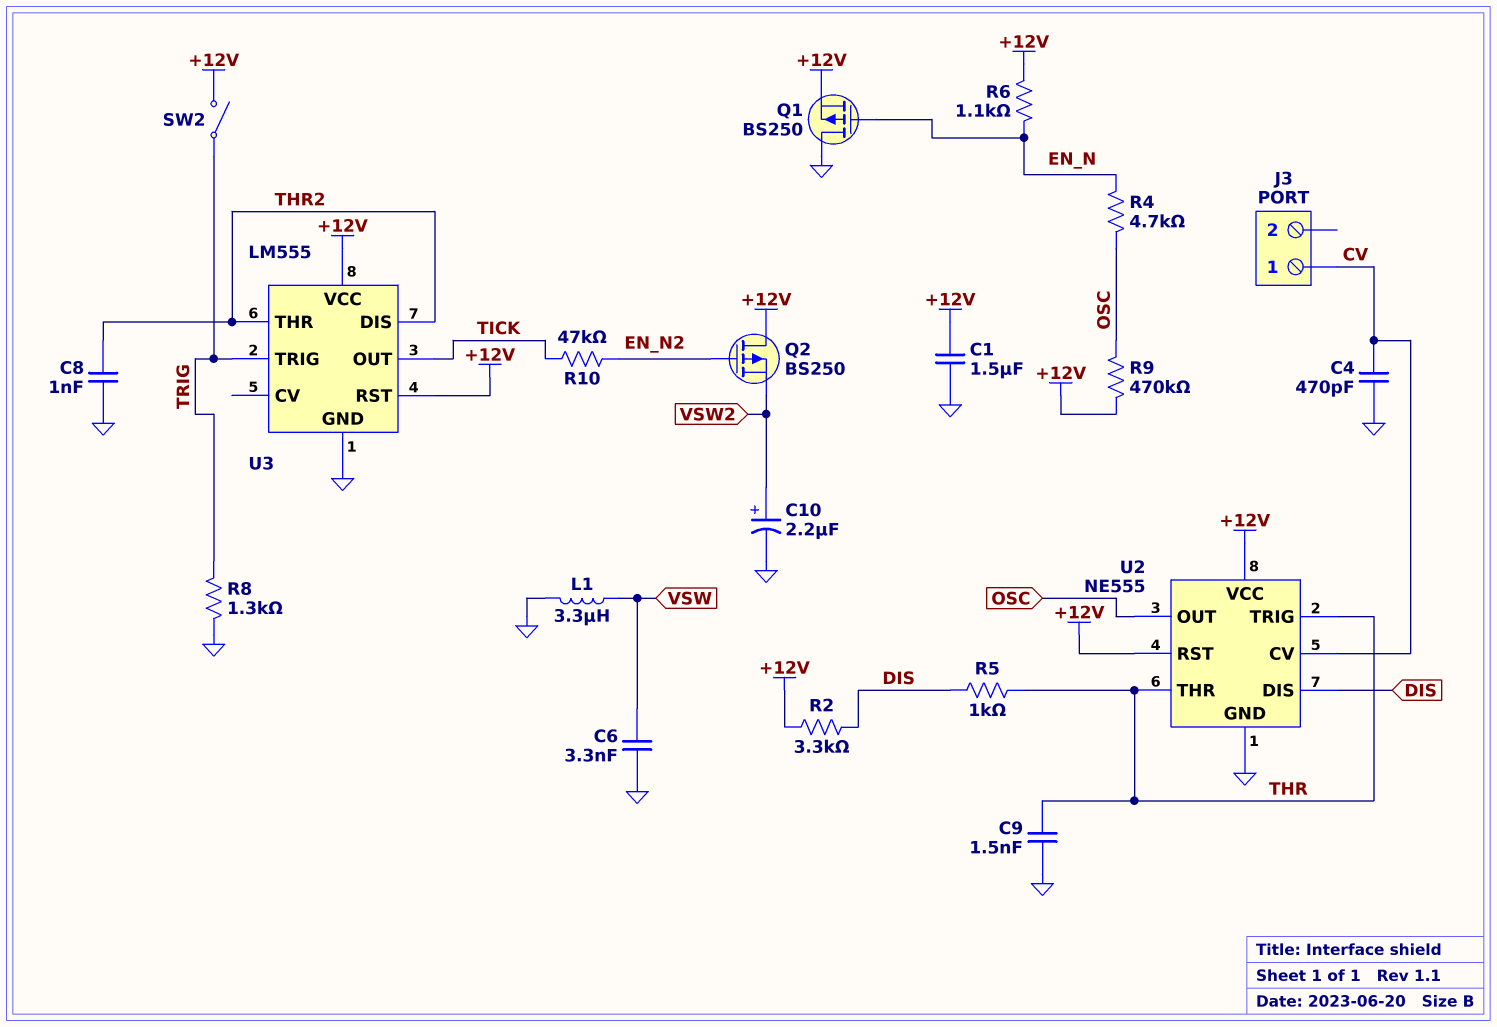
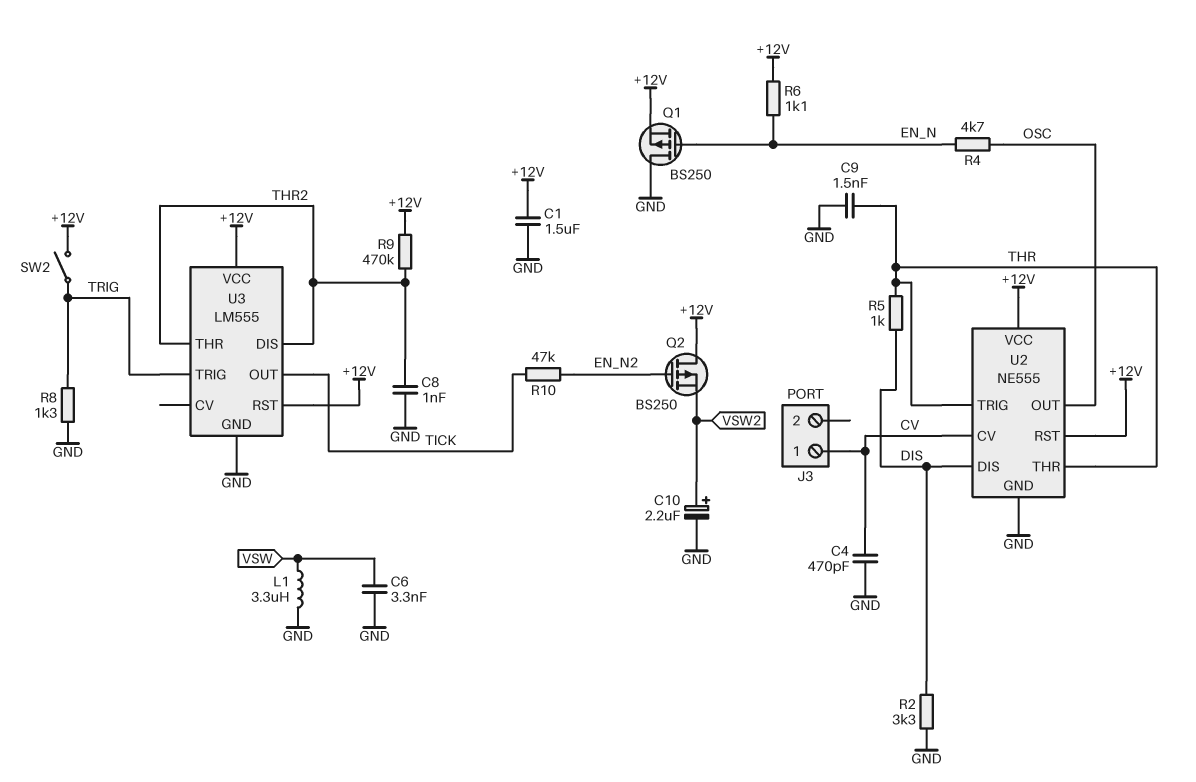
R2: 3.3k (+12V, DIS) -> 3.3k (DIS, GND)
R9: 470k (+12V, OSC) -> 470k (+12V, THR2)

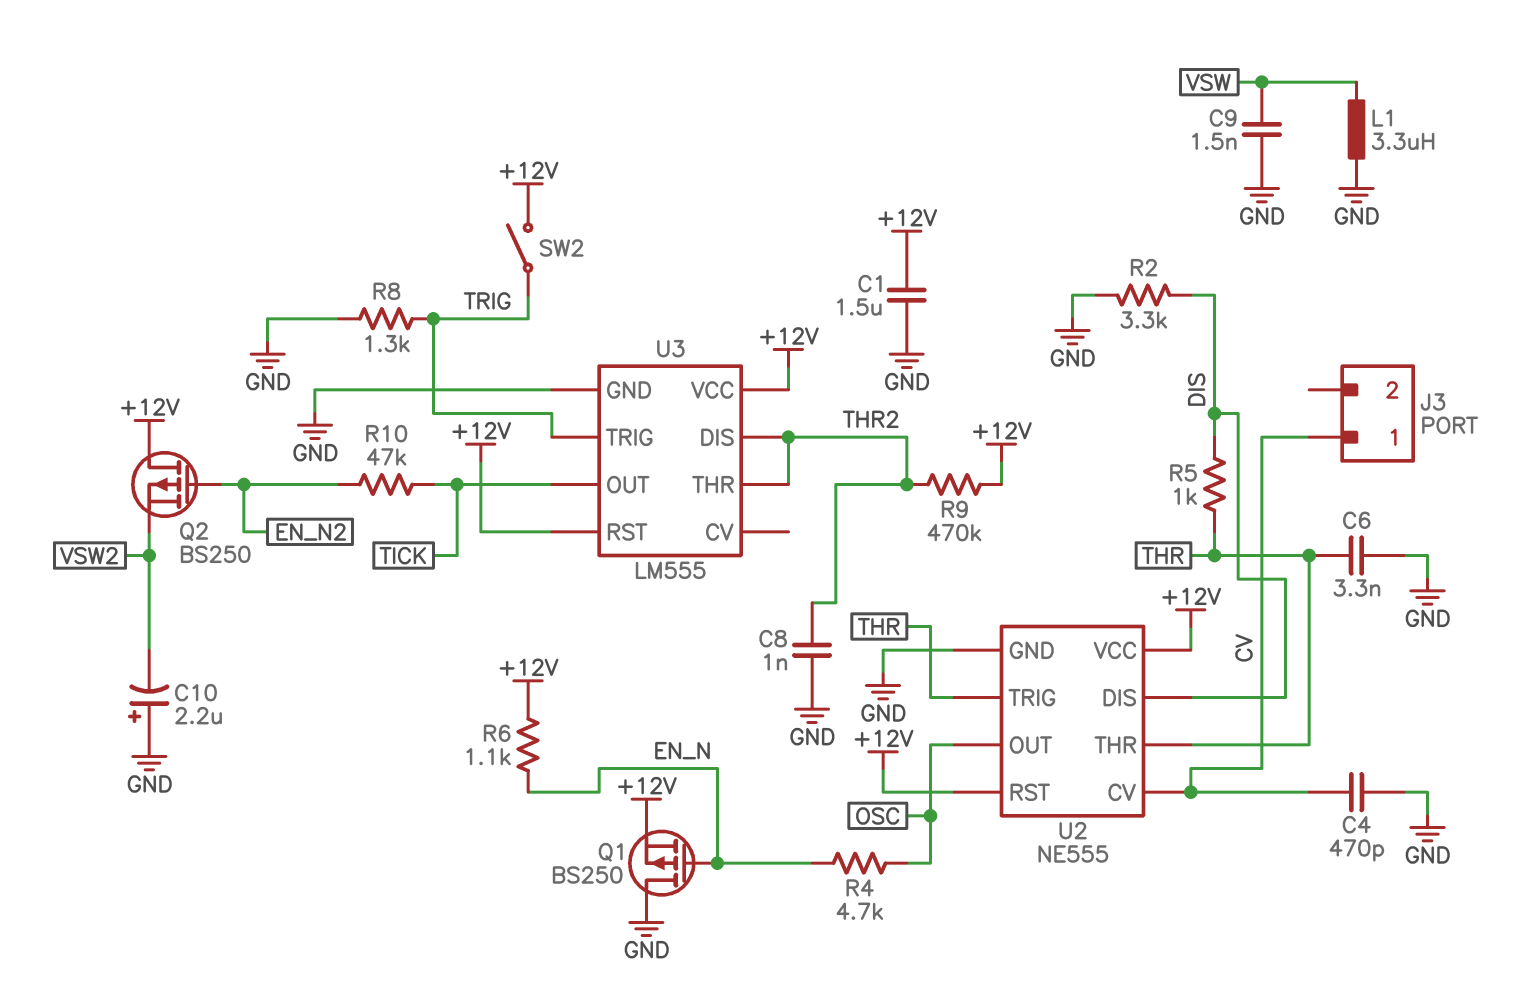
C6: 3.3nF (GND, VSW) -> 3.3nF (GND, THR)
C9: 1.5nF (GND, THR) -> 1.5nF (GND, VSW)
C10: 2.2uF (plus VSW2, minus GND) -> 2.2uF (plus GND, minus VSW2)

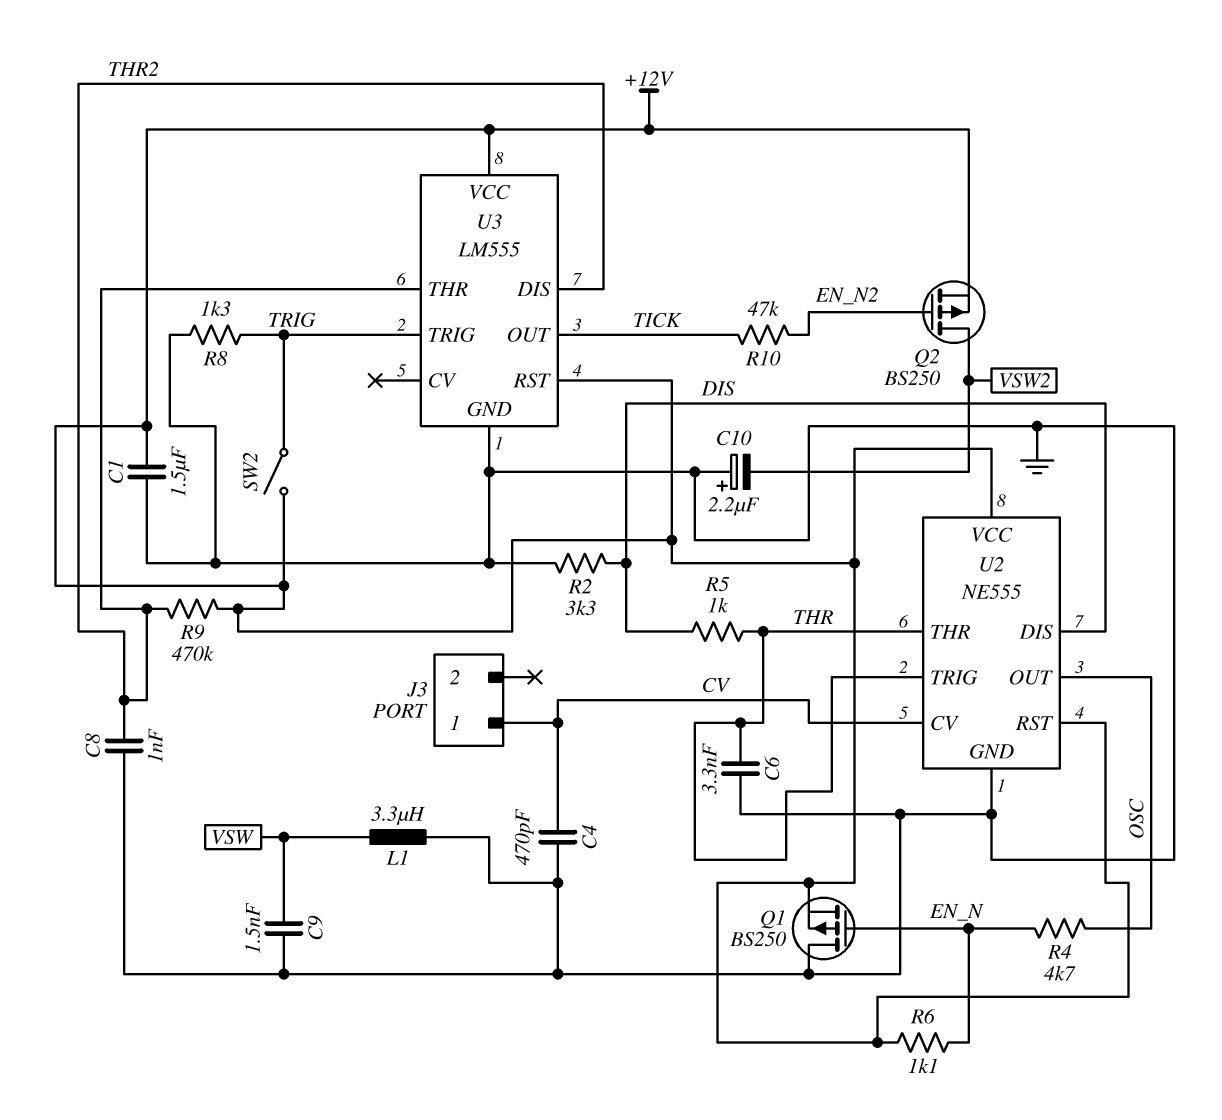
Q2: PMOS BS250 (G EN_N2, D +12V, S VSW2) -> PMOS BS250 (G EN_N2, D VSW2, S +12V)

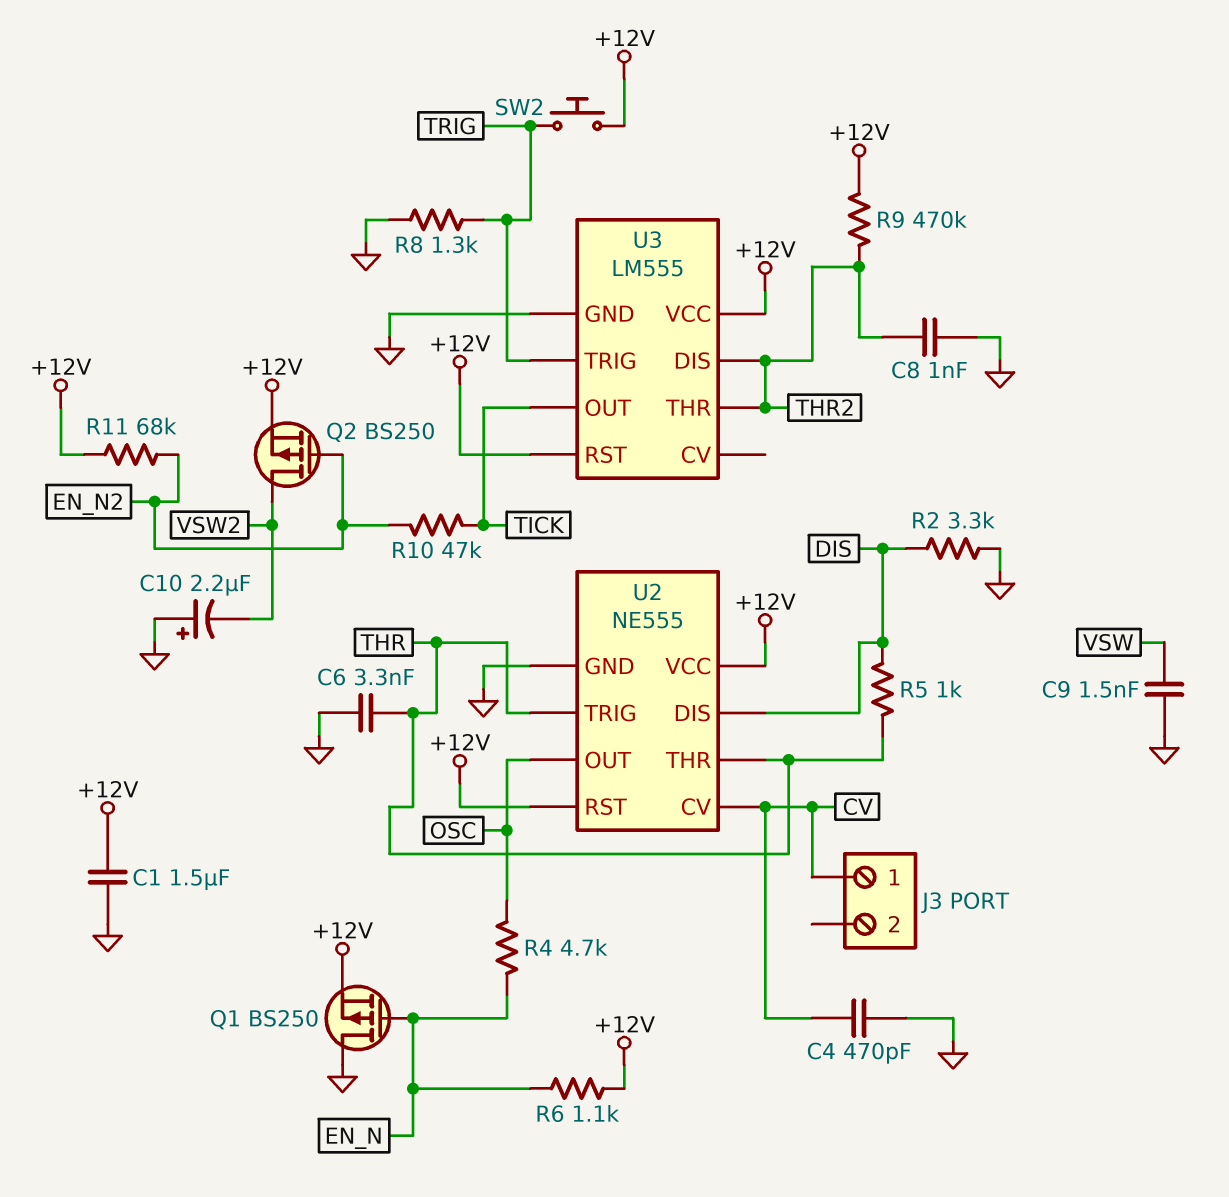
L1: 3.3uH (GND, VSW) -> none
R11: none -> 68k (+12V, EN_N2)
SW2: switch (+12V, TRIG) -> button (+12V, TRIG)

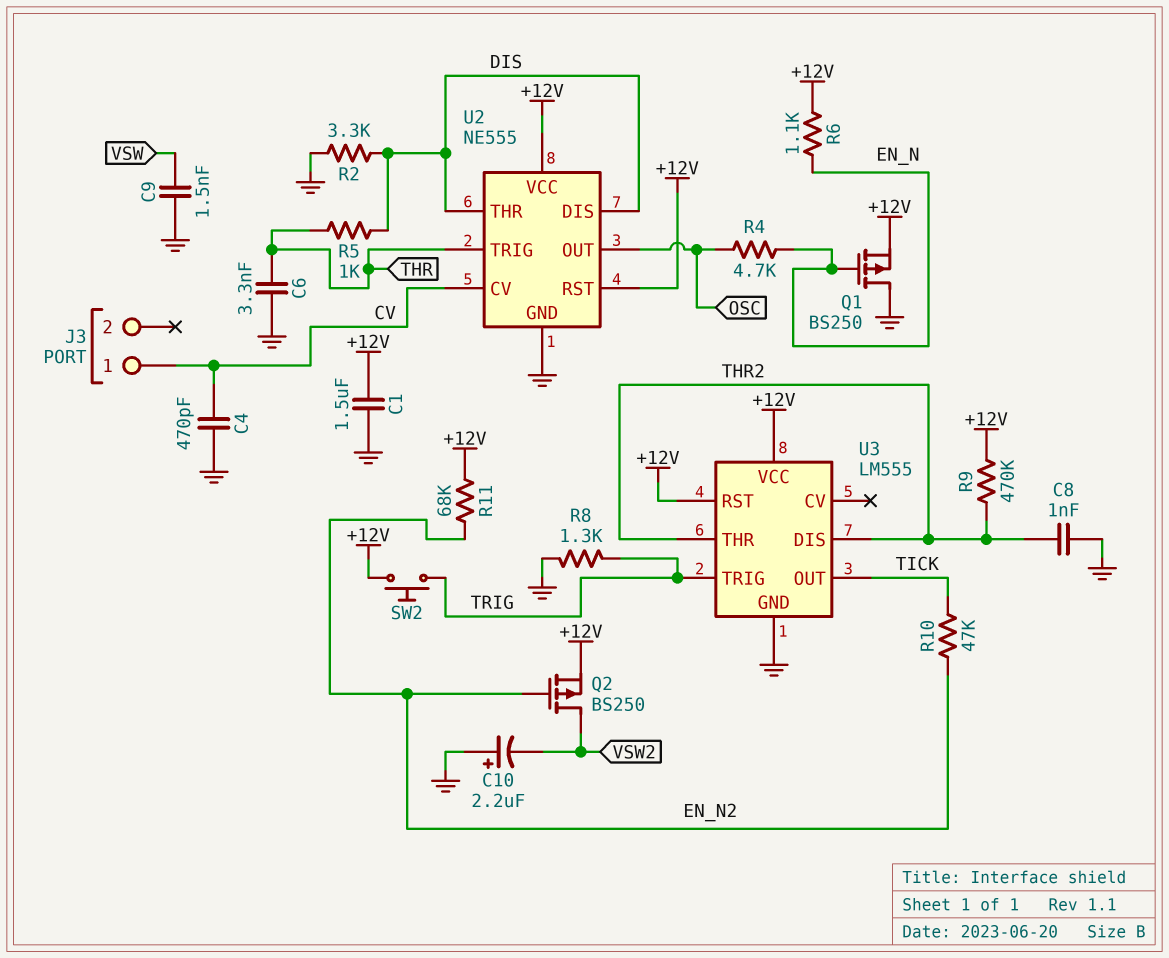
U2 pin THR: THR -> DIS

